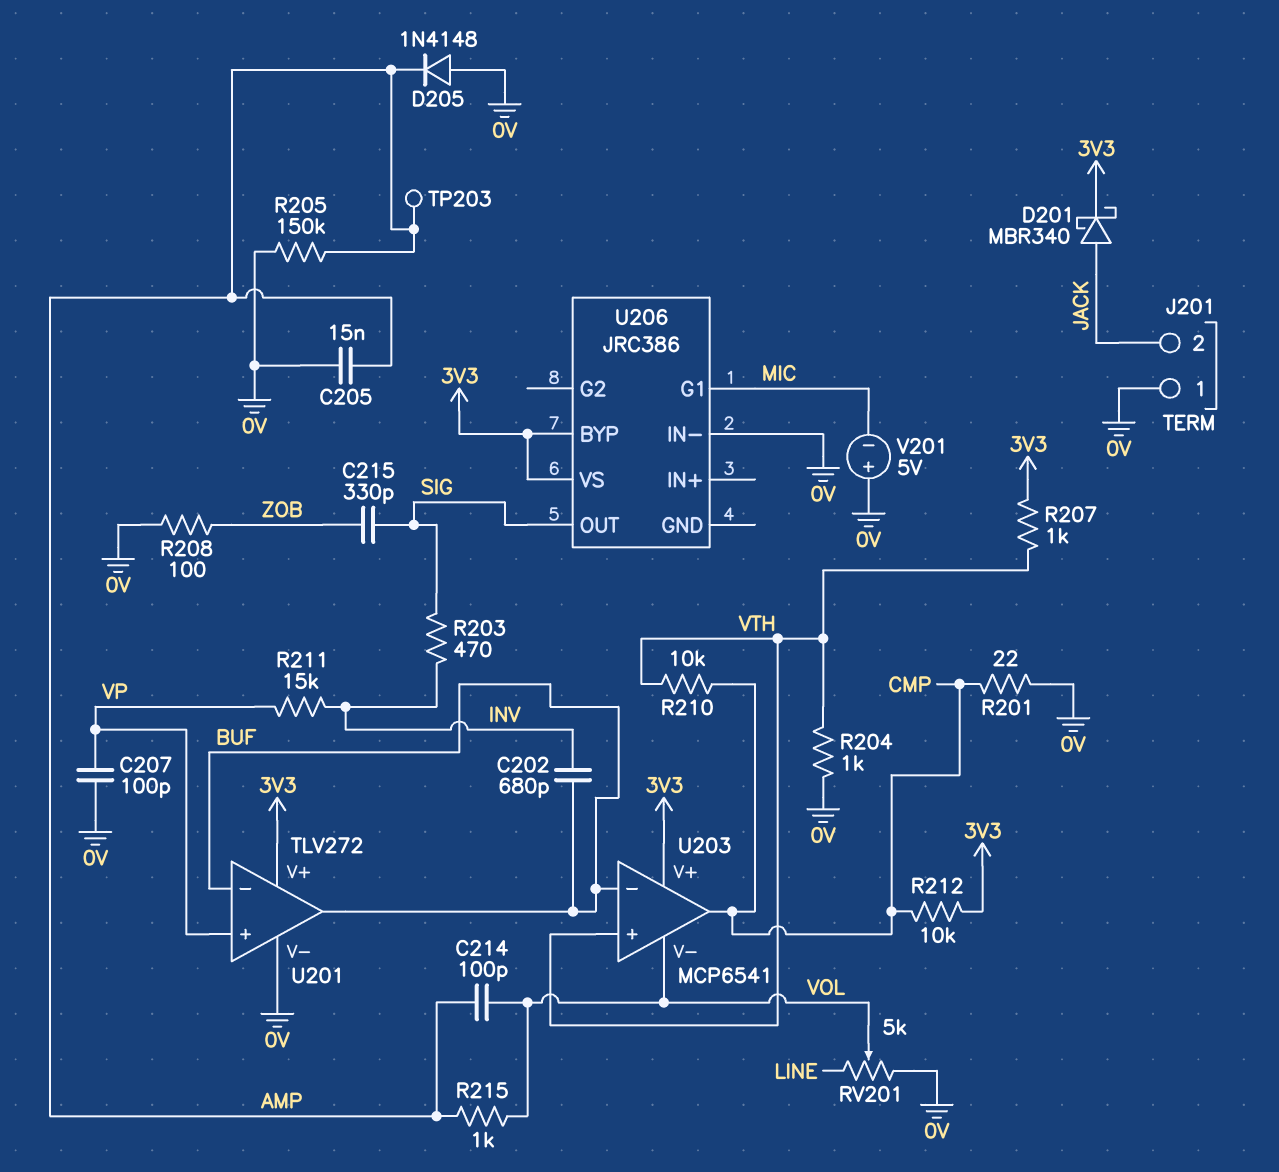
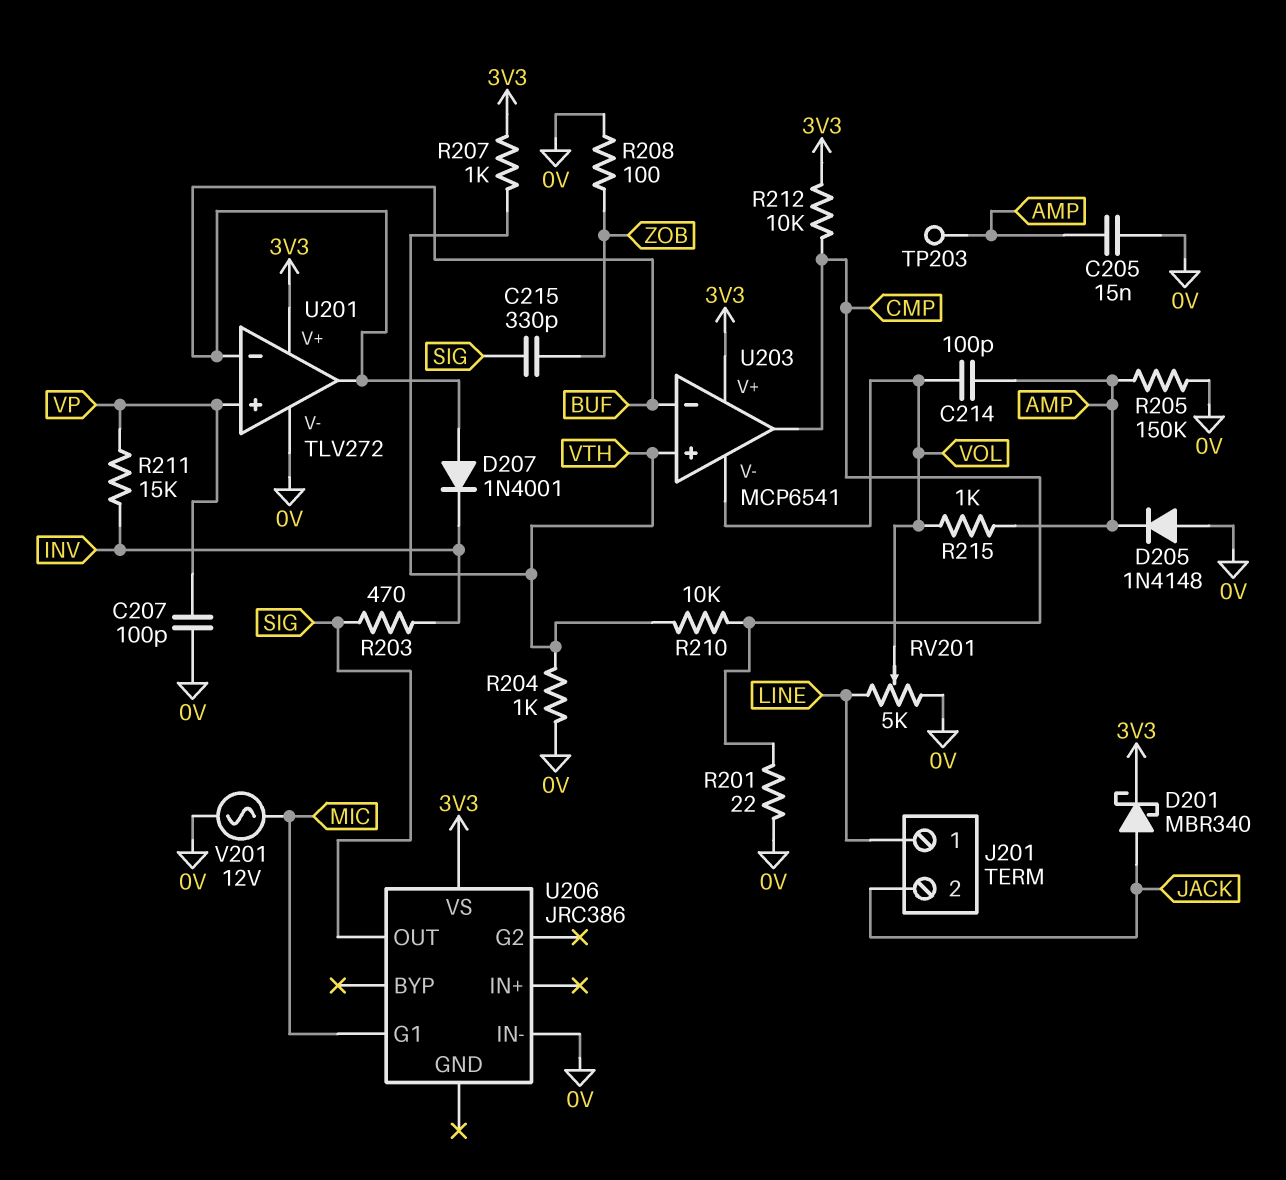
C202: 680pF (BUF, INV) -> none
D207: none -> diode 1N4001 (A BUF, K INV)
J201 pin 1: 0V -> LINE
U206 pin BYP: 3V3 -> none
V201: 5V (plus 0V, minus MIC) -> AC 12V (0V, MIC)

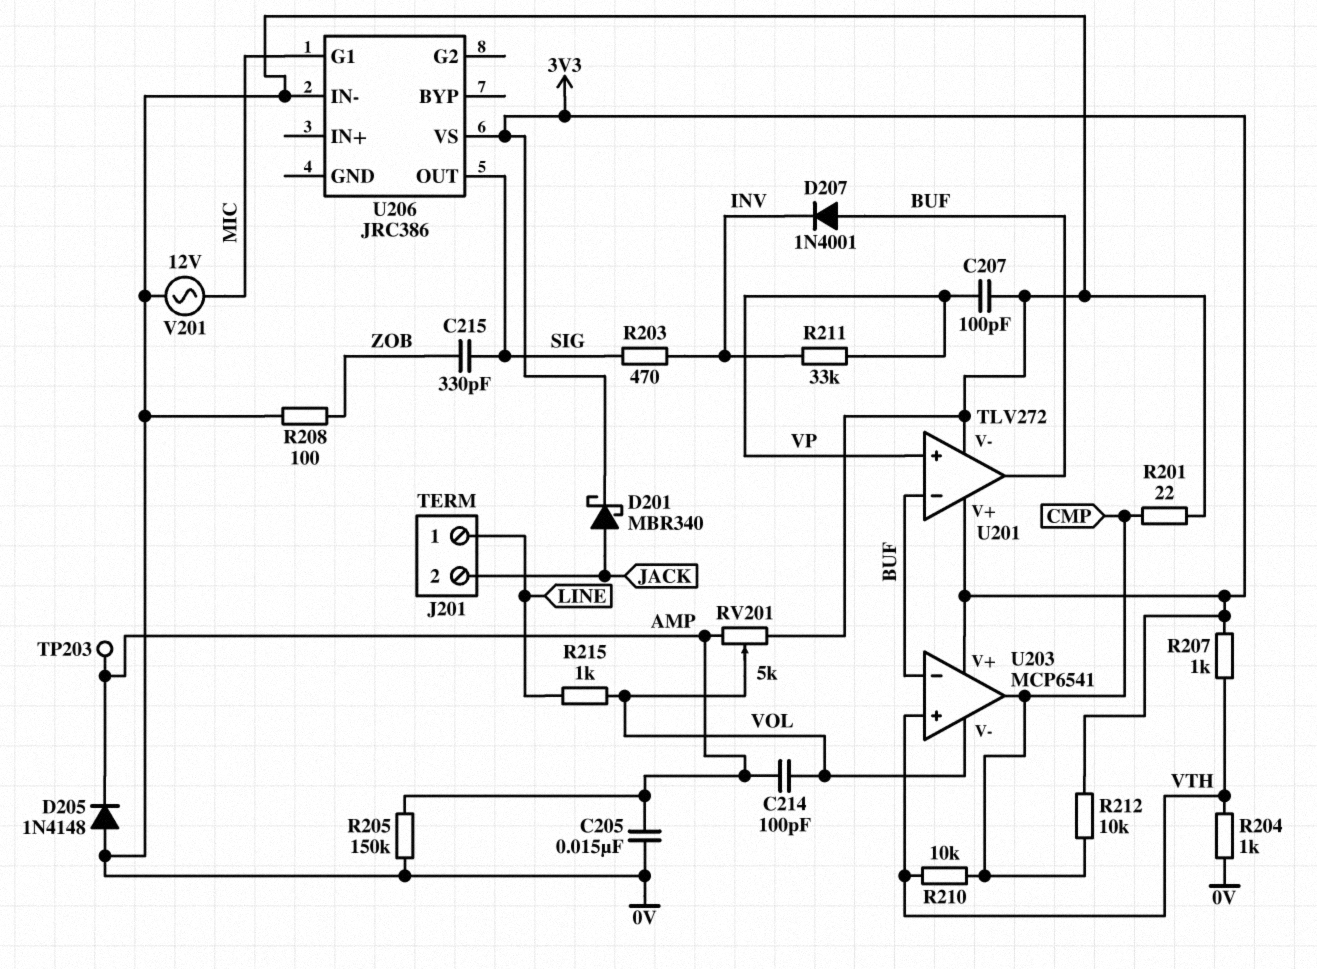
R211: 15k (INV, VP) -> 33k (INV, VP)
R215: 1k (AMP, VOL) -> 1k (LINE, VOL)
RV201: 5k (0V, LINE, wiper VOL) -> 5k (0V, AMP, wiper VOL)

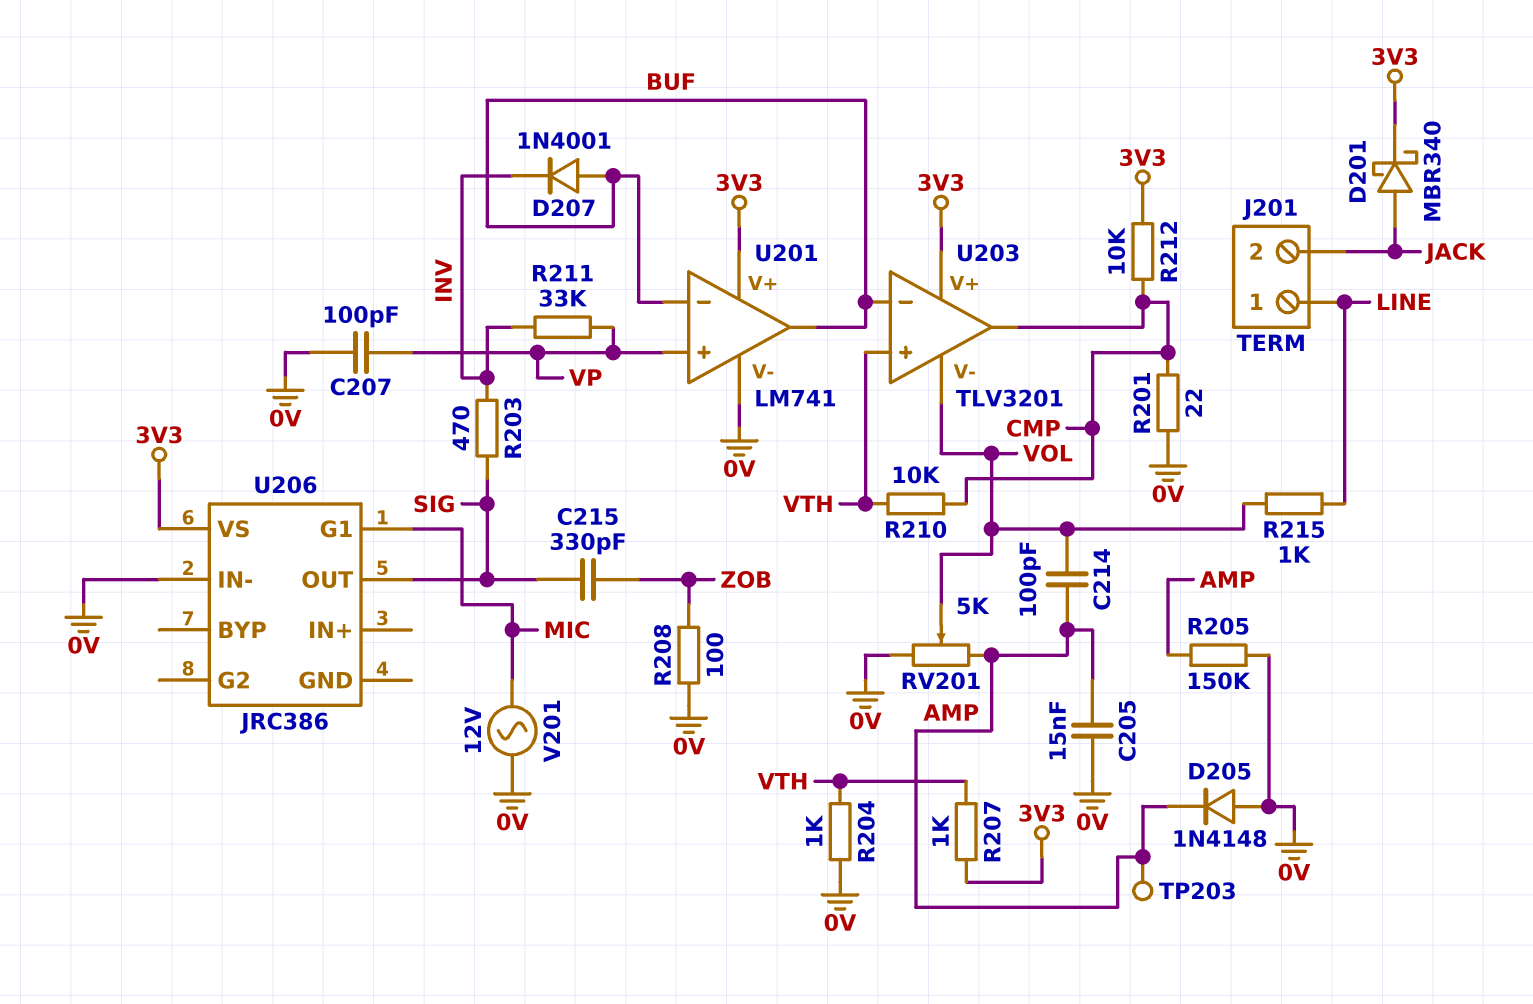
U201: TLV272 -> LM741
U203: MCP6541 -> TLV3201

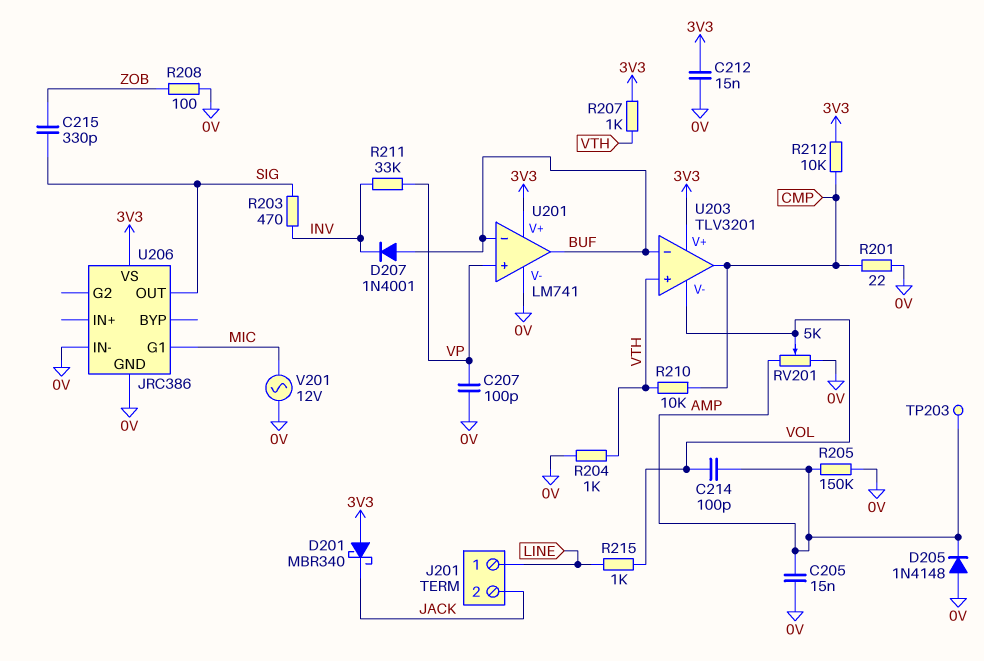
C212: none -> 15nF (0V, 3V3)
D201: schottky MBR340 (A JACK, K 3V3) -> schottky MBR340 (A 3V3, K JACK)
U206 pin GND: none -> 0V

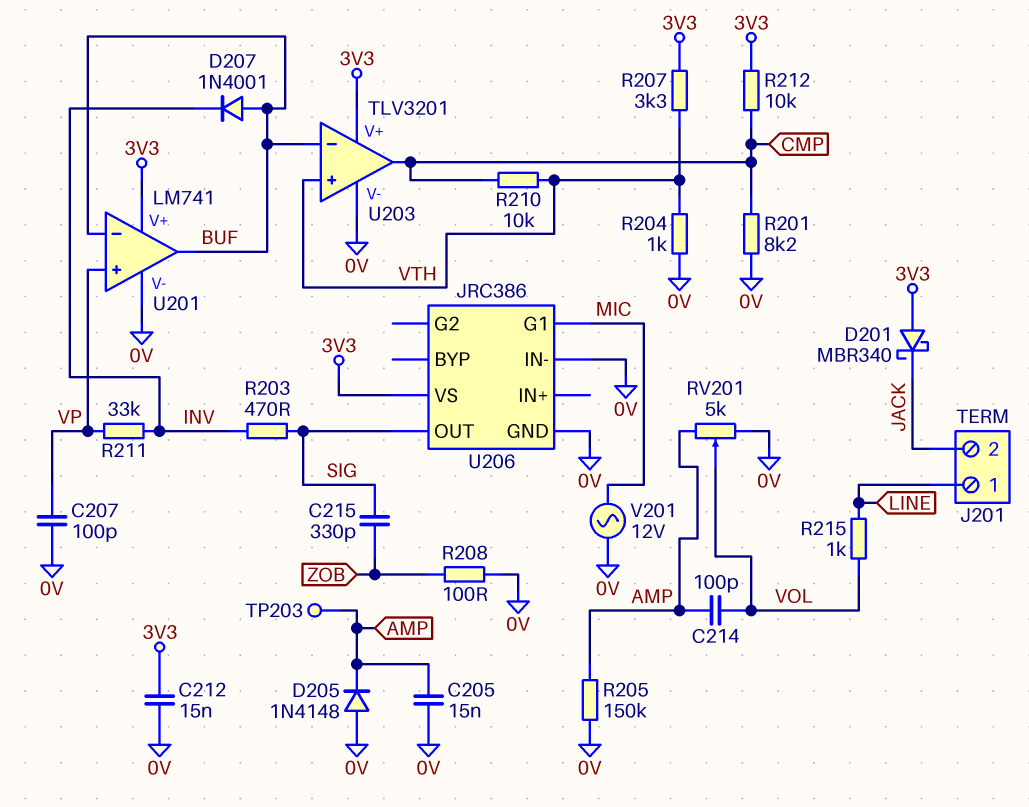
R201: 22 (0V, CMP) -> 8.2k (0V, CMP)
R207: 1k (3V3, VTH) -> 3.3k (3V3, VTH)
U203 pin V-: VOL -> 0V

